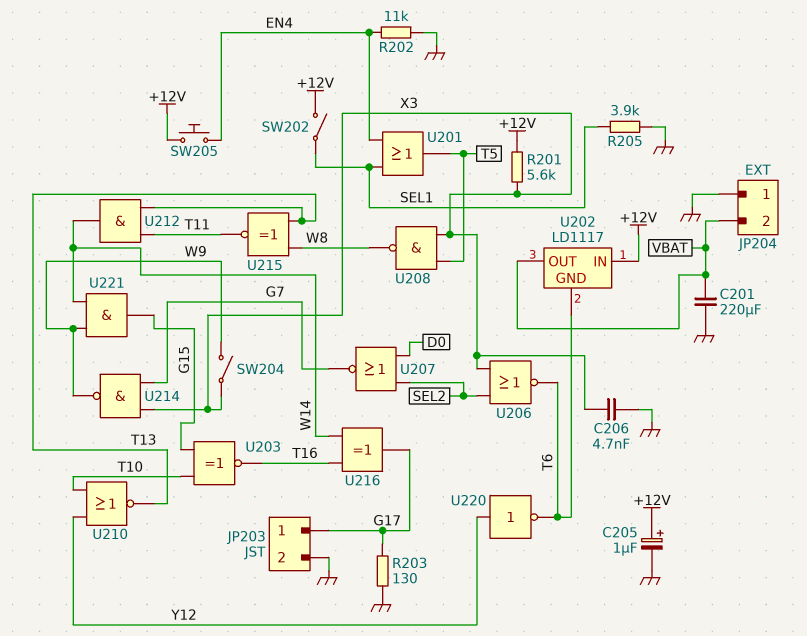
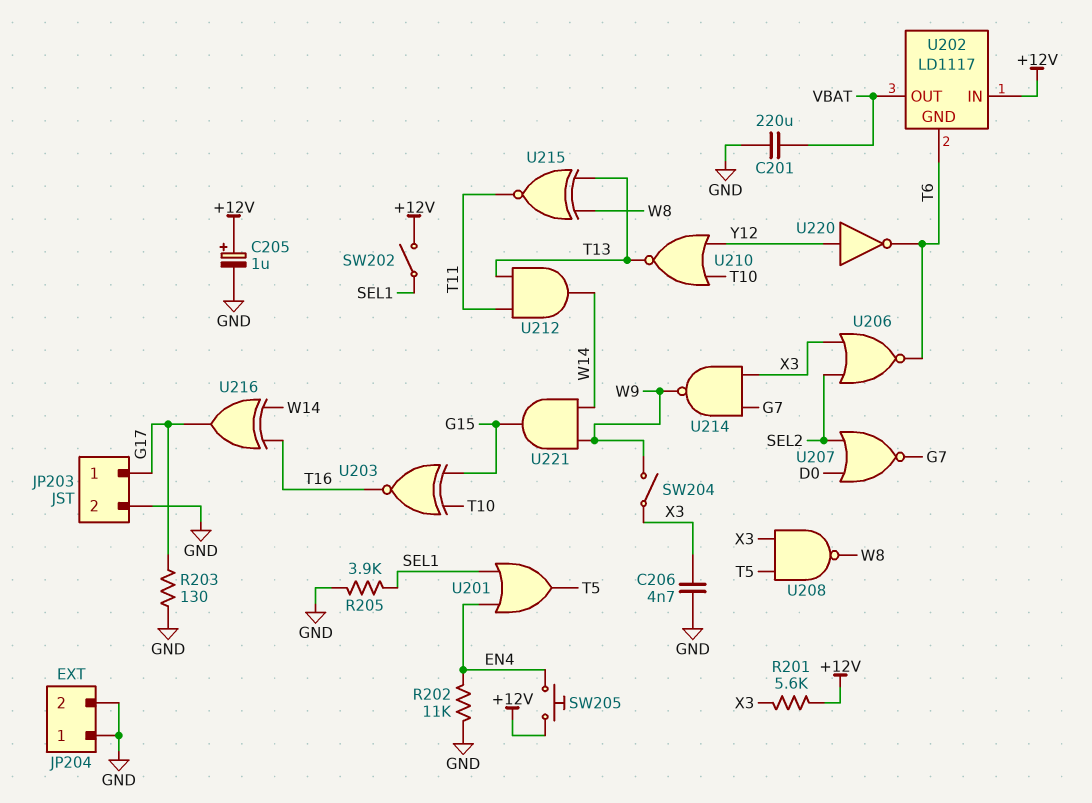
JP204 pin 2: VBAT -> GND

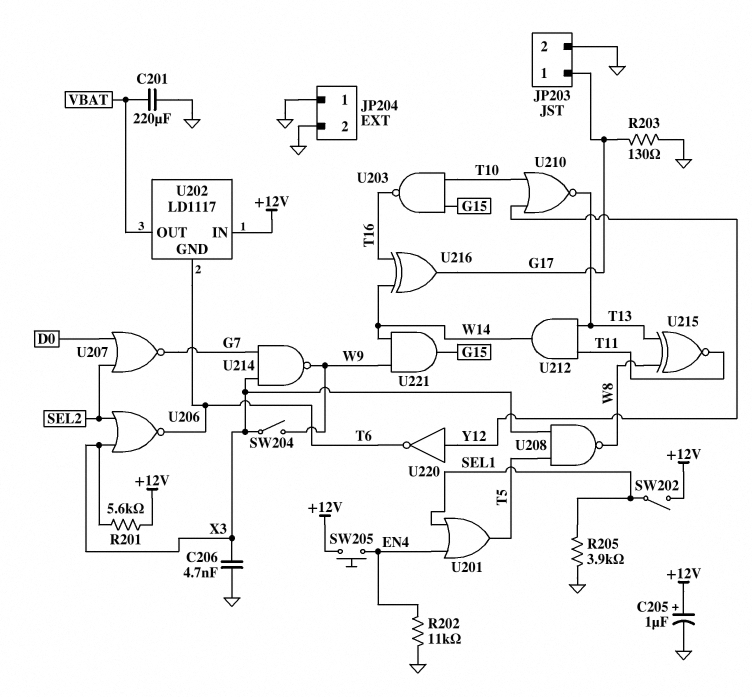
U203: XNOR (in G15, in T10, out T16) -> NAND (in G15, in T10, out T16)

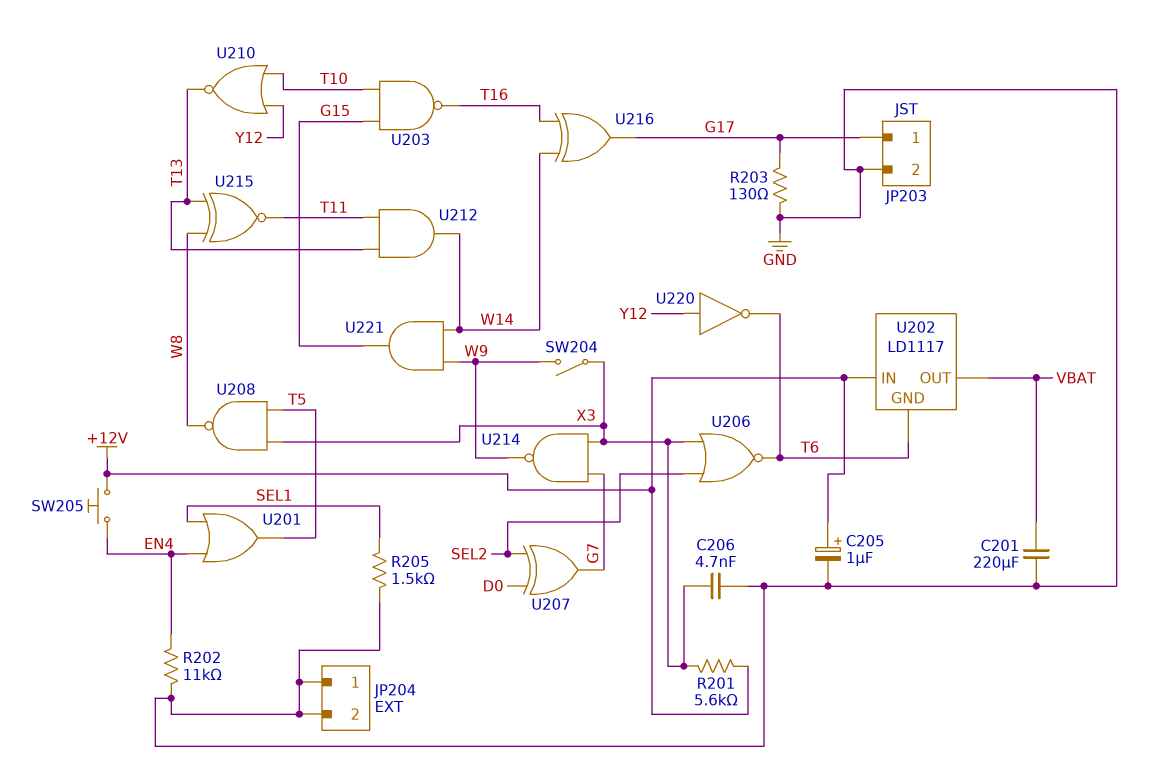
R205: 3.9k (GND, SEL1) -> 1.5k (GND, SEL1)
SW202: switch (+12V, SEL1) -> none
U207: NOR (in D0, in SEL2, out G7) -> XOR (in D0, in SEL2, out G7)

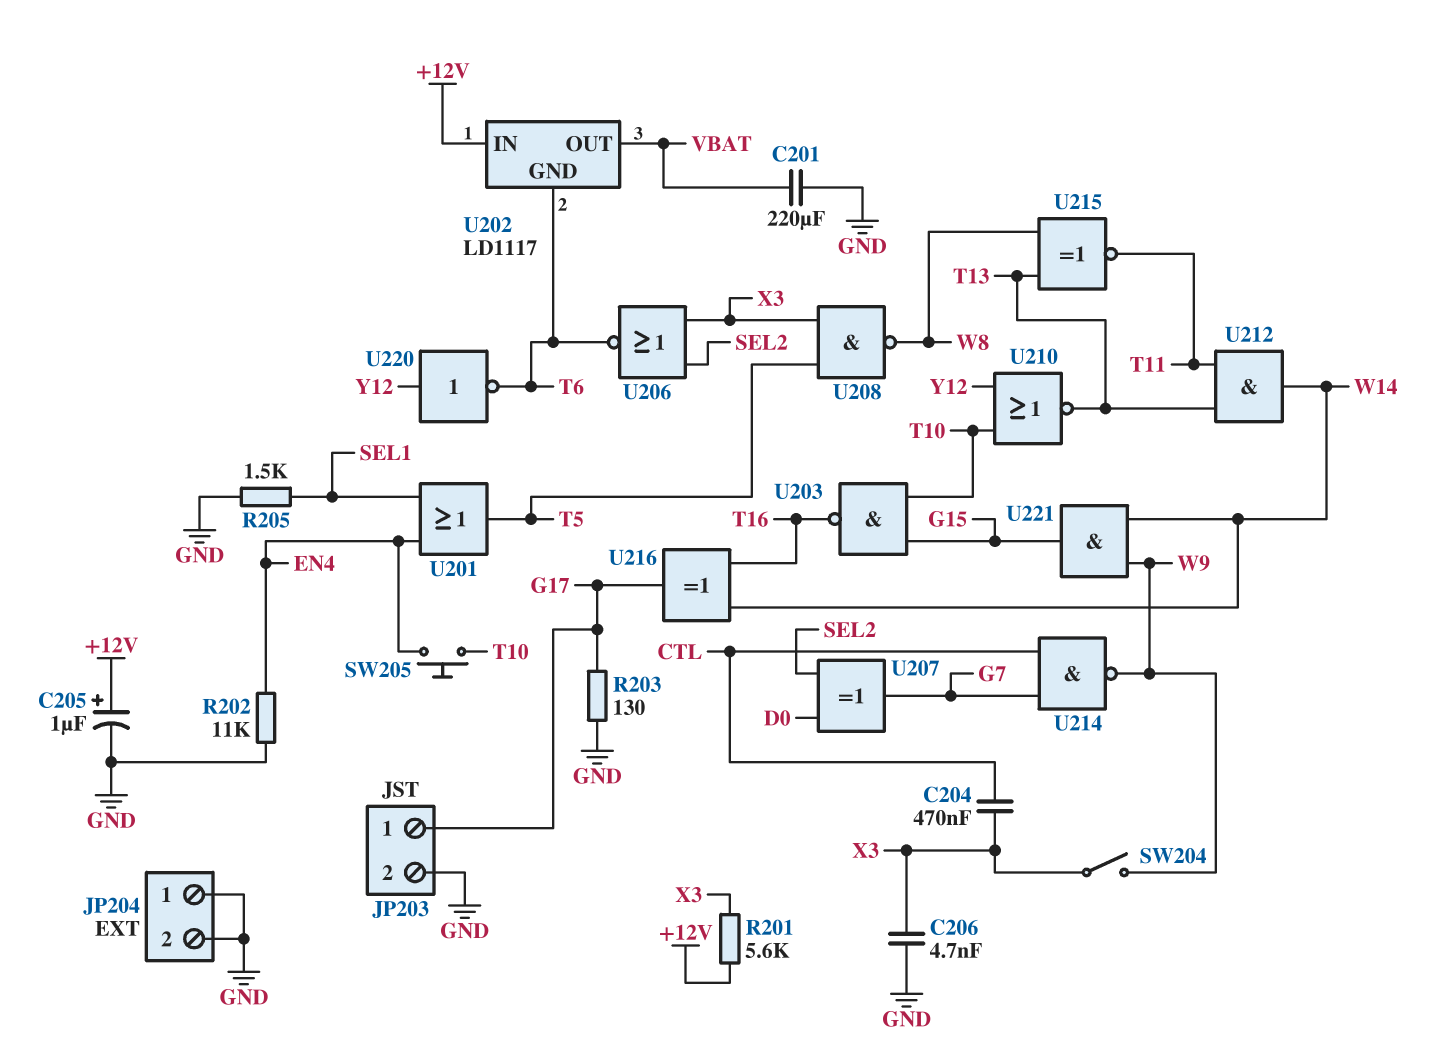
C204: none -> 470nF (CTL, X3)
SW205: button (+12V, EN4) -> button (EN4, T10)
U214: NAND (in G7, in X3, out W9) -> NAND (in CTL, in G7, out W9)

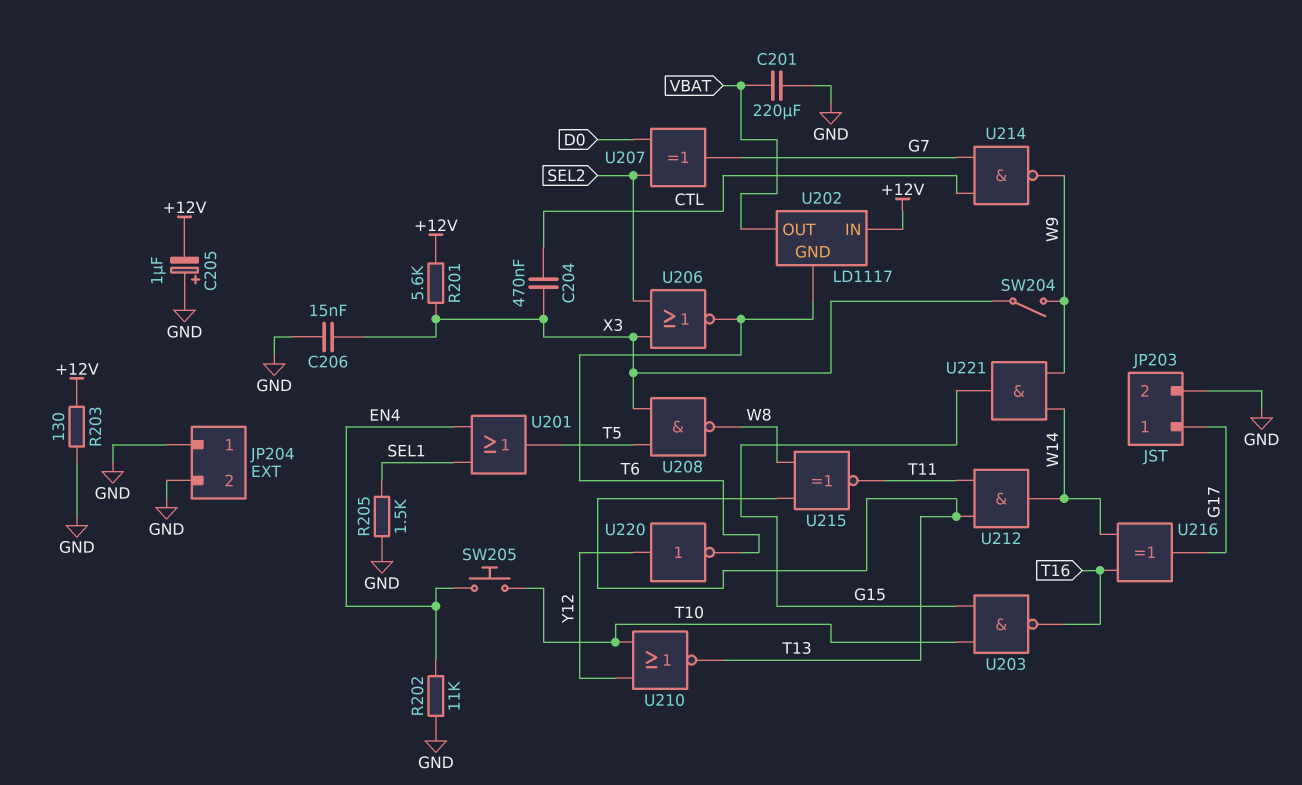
C205: 1uF (plus +12V, minus GND) -> 1uF (plus GND, minus +12V)
C206: 4.7nF (GND, X3) -> 15nF (GND, X3)
R203: 130 (G17, GND) -> 130 (+12V, GND)

